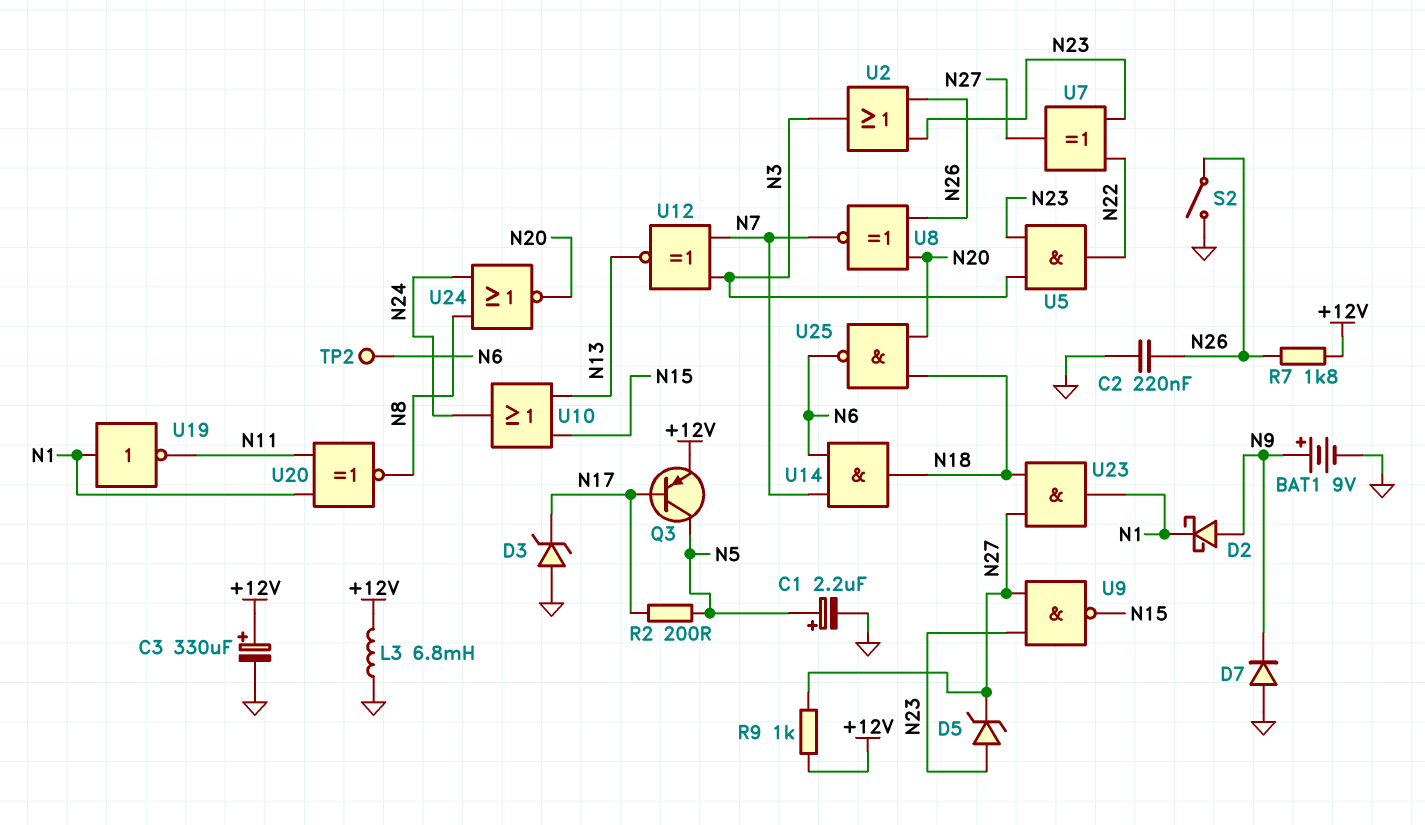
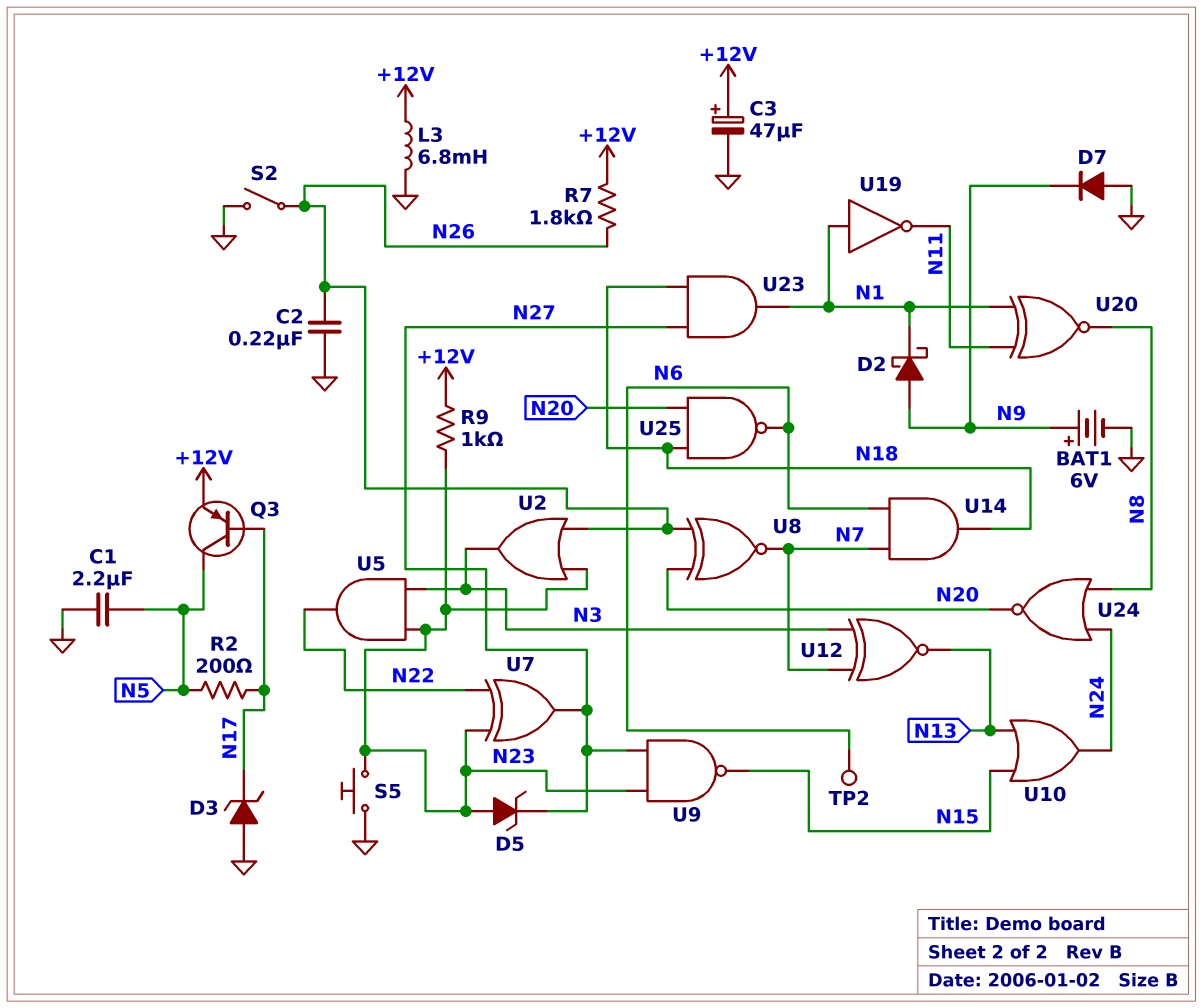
BAT1: 9V (plus N9, minus GND) -> 6V (plus N9, minus GND)
C1: 2.2uF (plus N5, minus GND) -> 2.2uF (GND, N5)
C3: 330uF (plus +12V, minus GND) -> 47uF (plus +12V, minus GND)
R9: 1k (+12V, N27) -> 1k (+12V, N23)
S5: none -> button (GND, N23)

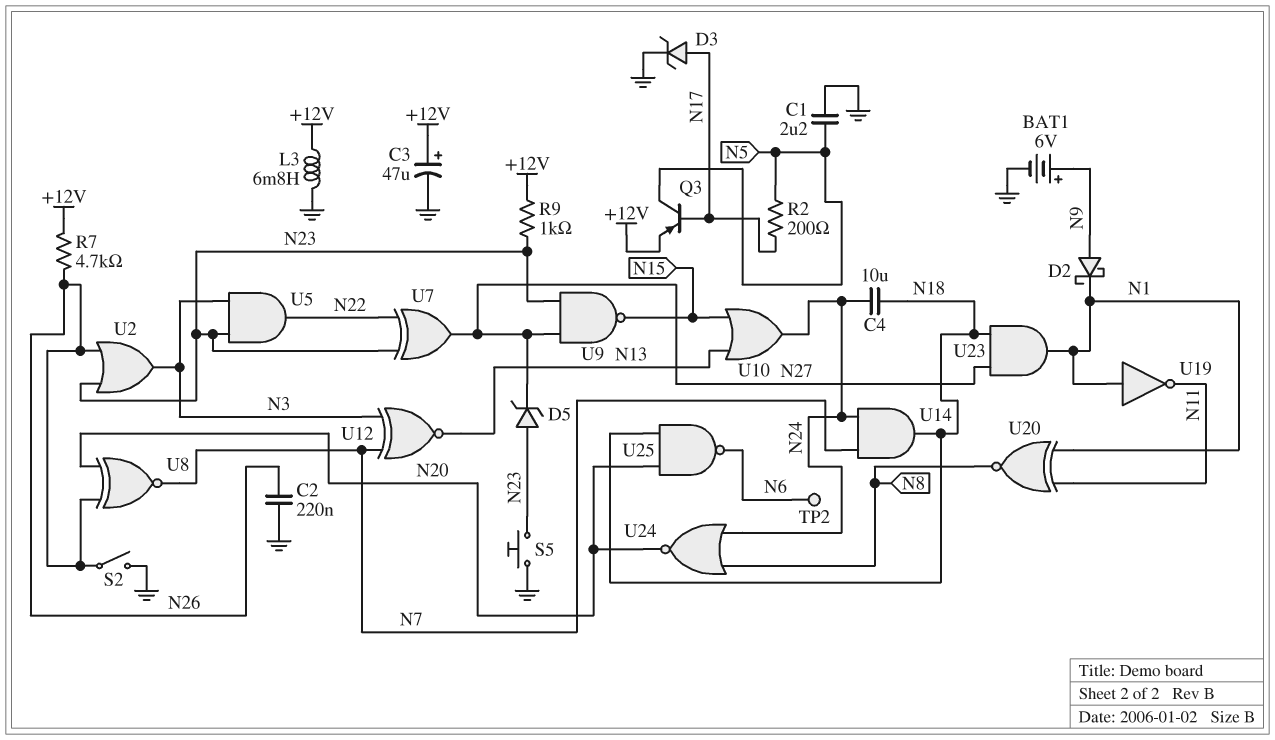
C4: none -> 10uF (N18, N24)
D3: zener (A GND, K N17) -> zener (A N17, K GND)
D7: diode (A GND, K N9) -> none
R7: 1.8k (+12V, N26) -> 4.7k (+12V, N26)
U14: AND (in N6, in N7, out N18) -> AND (in N7, in N24, out N18)

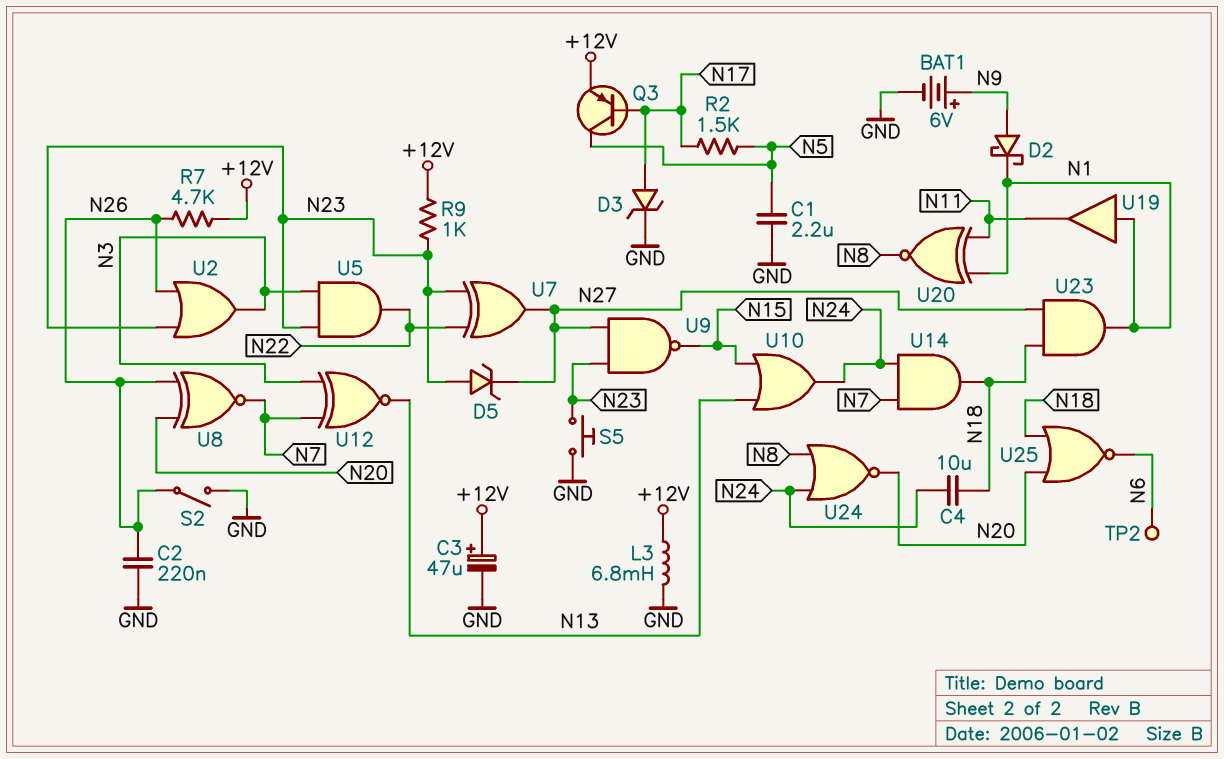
R2: 200 (N5, N17) -> 1.5k (N5, N17)
U19: NOT (in N1, out N11) -> buffer (in N1, out N11)
U25: NAND (in N18, in N20, out N6) -> NOR (in N18, in N20, out N6)

